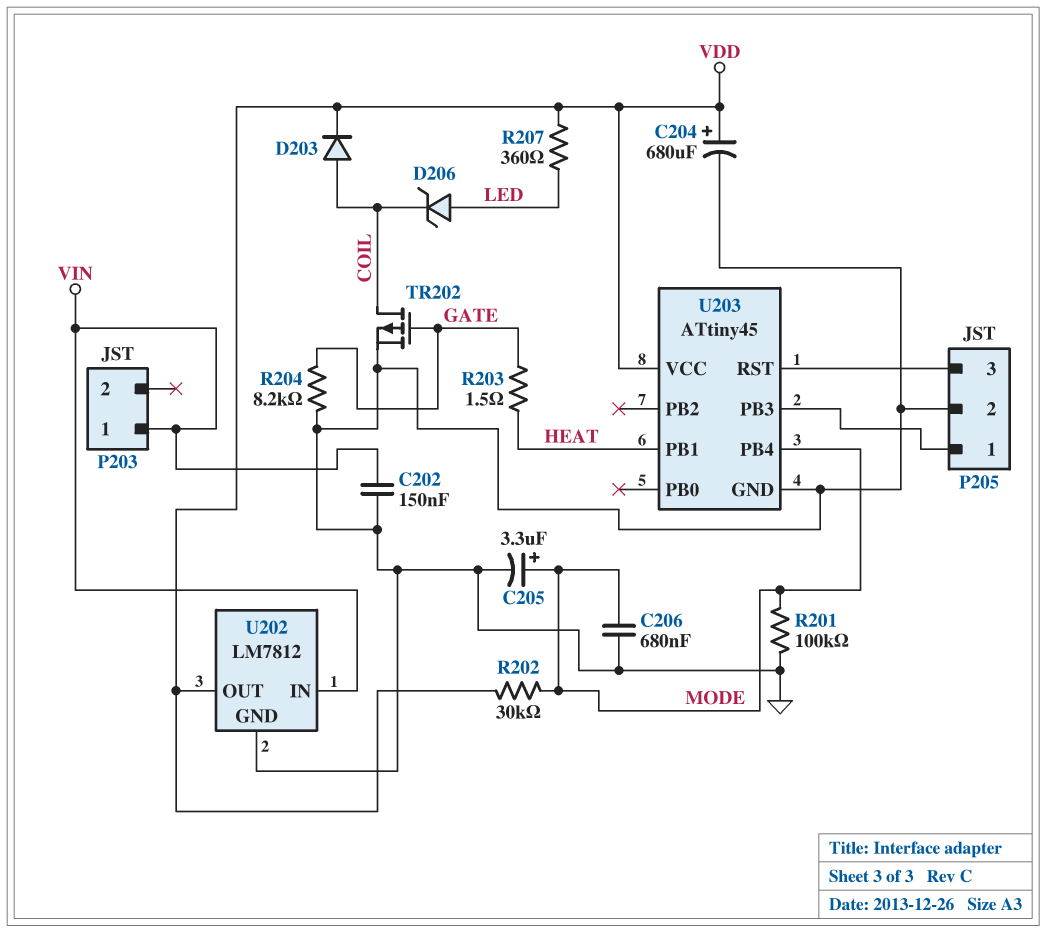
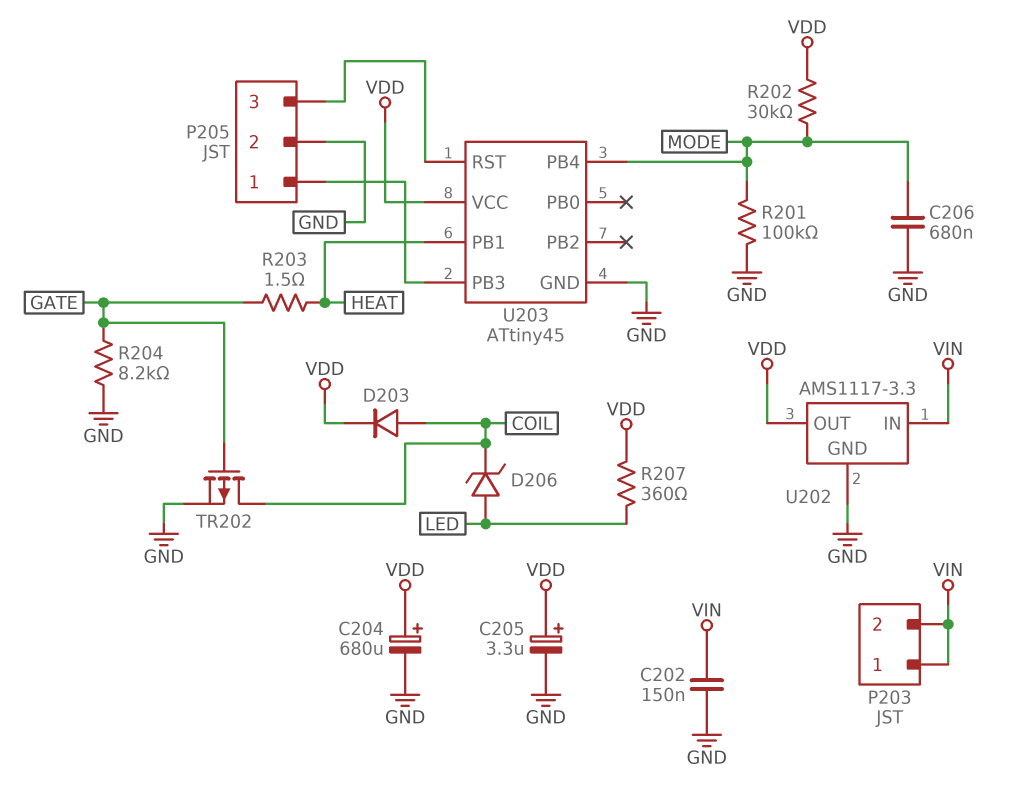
C205: 3.3uF (plus MODE, minus GND) -> 3.3uF (plus VDD, minus GND)
P203 pin 2: none -> VIN
U202: LM7812 -> AMS1117-3.3

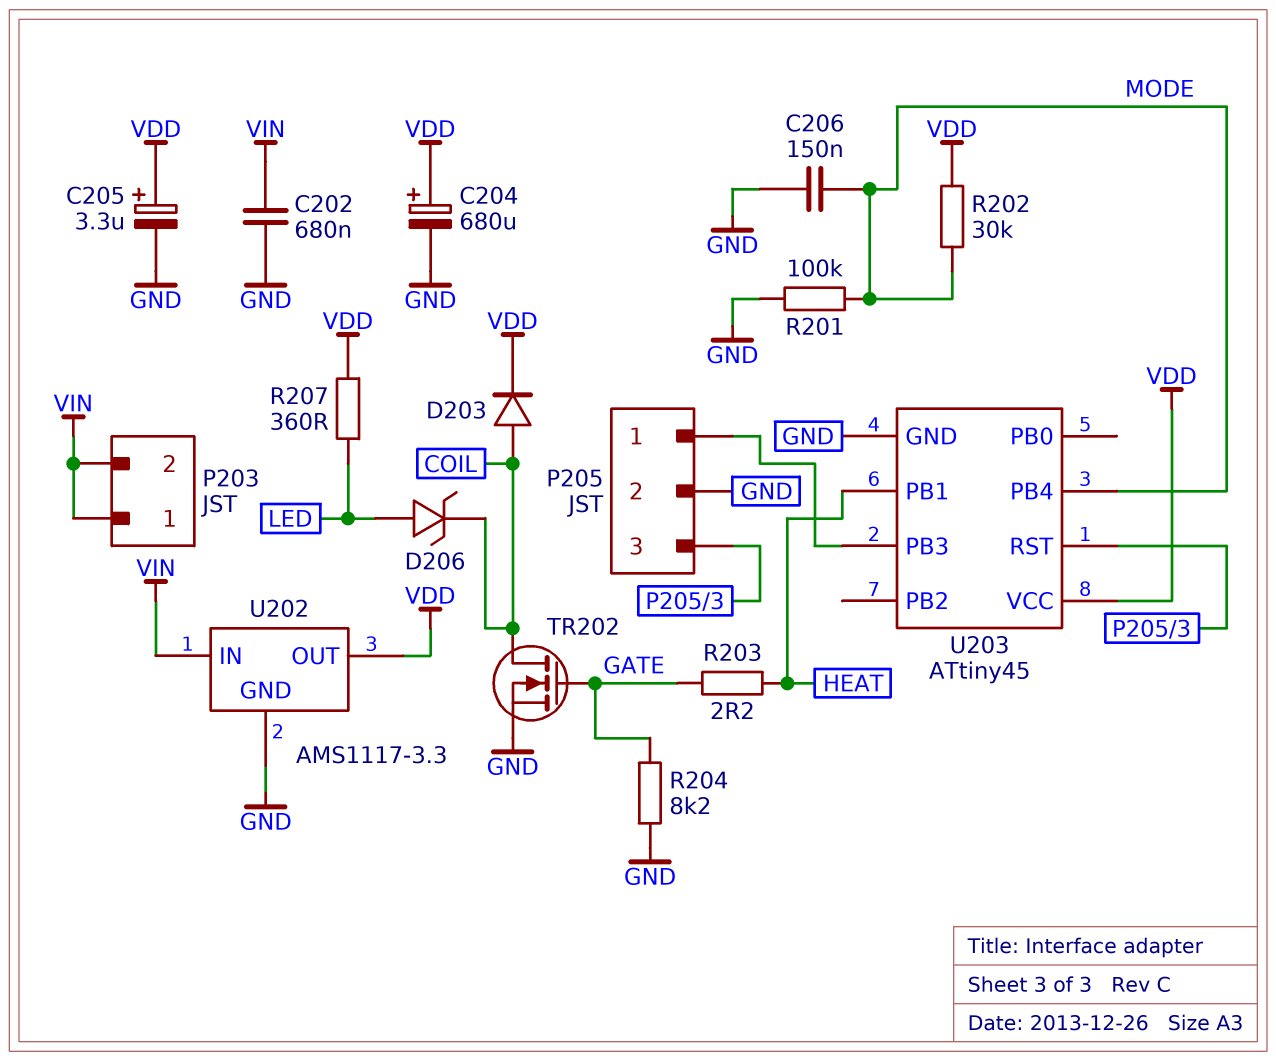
C202: 150nF (GND, VIN) -> 680nF (GND, VIN)
C206: 680nF (GND, MODE) -> 150nF (GND, MODE)
R203: 1.5 (GATE, HEAT) -> 2.2 (GATE, HEAT)
TR202: PMOS (G GATE, D COIL, S GND) -> NMOS (G GATE, D COIL, S GND)

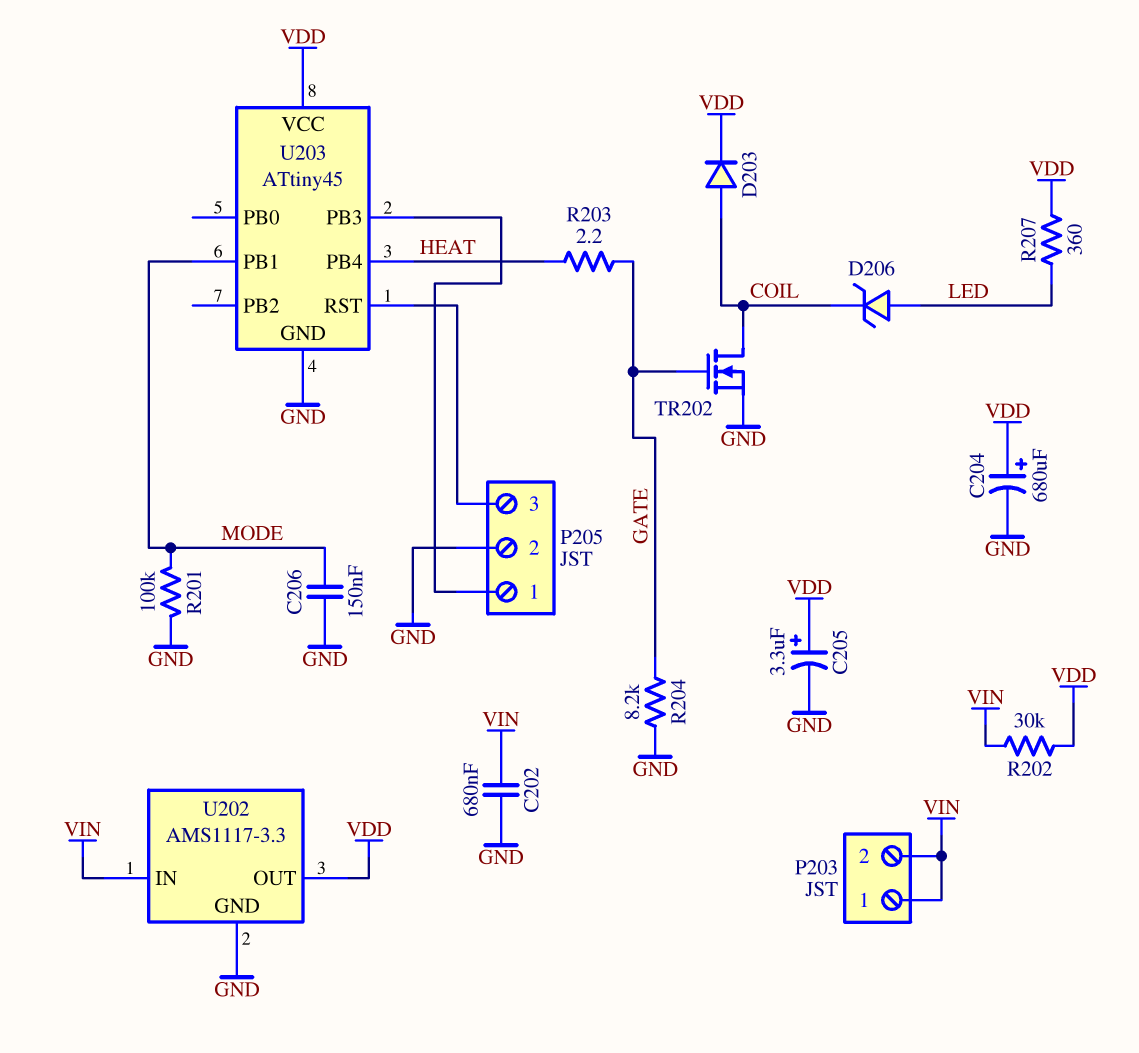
R202: 30k (MODE, VDD) -> 30k (VDD, VIN)
U203 pin PB1: HEAT -> MODE
U203 pin PB4: MODE -> HEAT

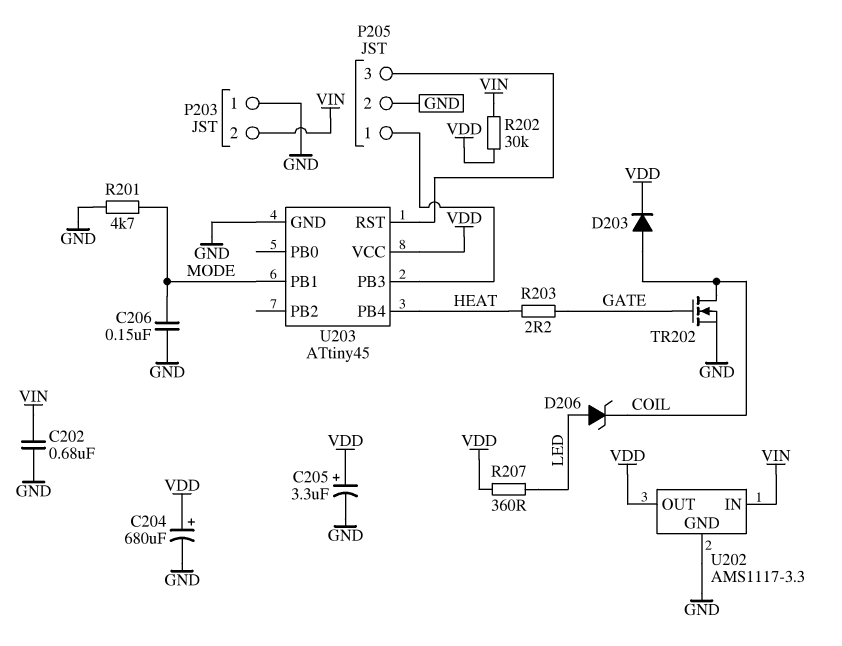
P203 pin 1: VIN -> GND
R201: 100k (GND, MODE) -> 4.7k (GND, MODE)
R204: 8.2k (GATE, GND) -> none

